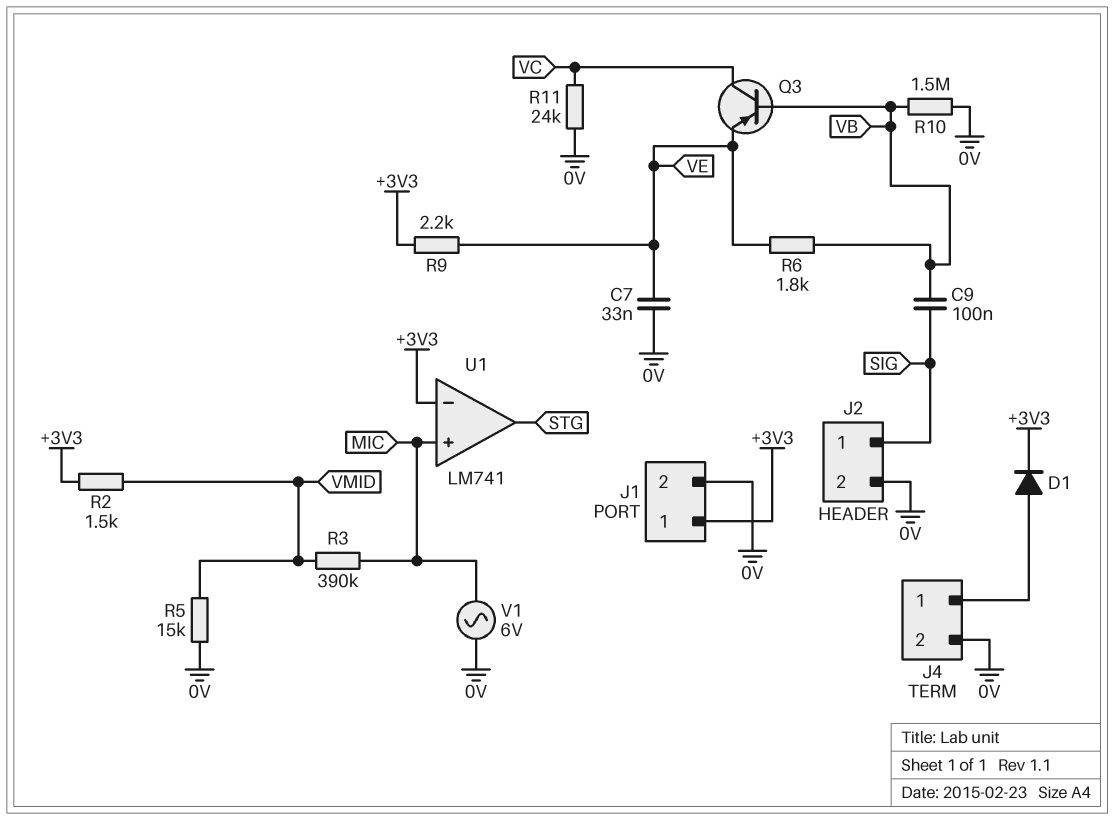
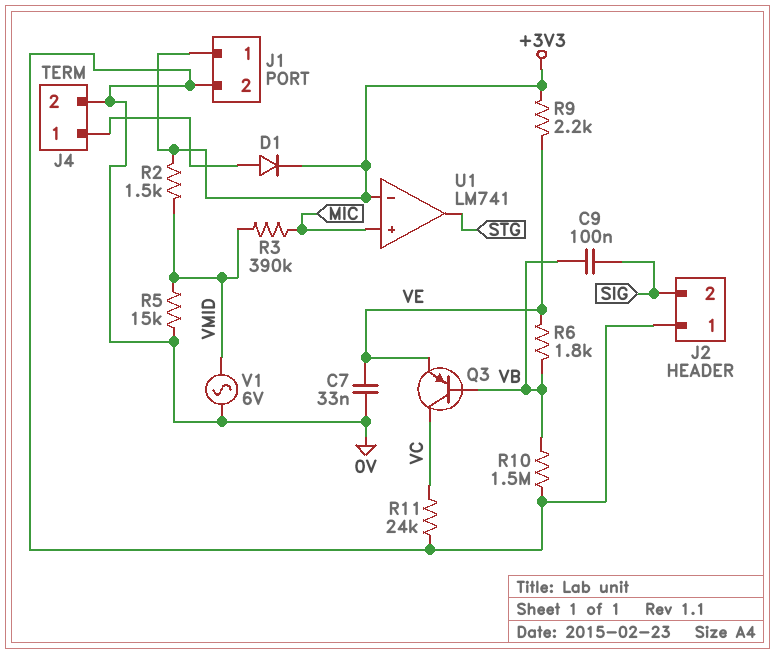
J2 pin 1: SIG -> 0V
J2 pin 2: 0V -> SIG
V1: AC 6V (0V, MIC) -> AC 6V (0V, VMID)

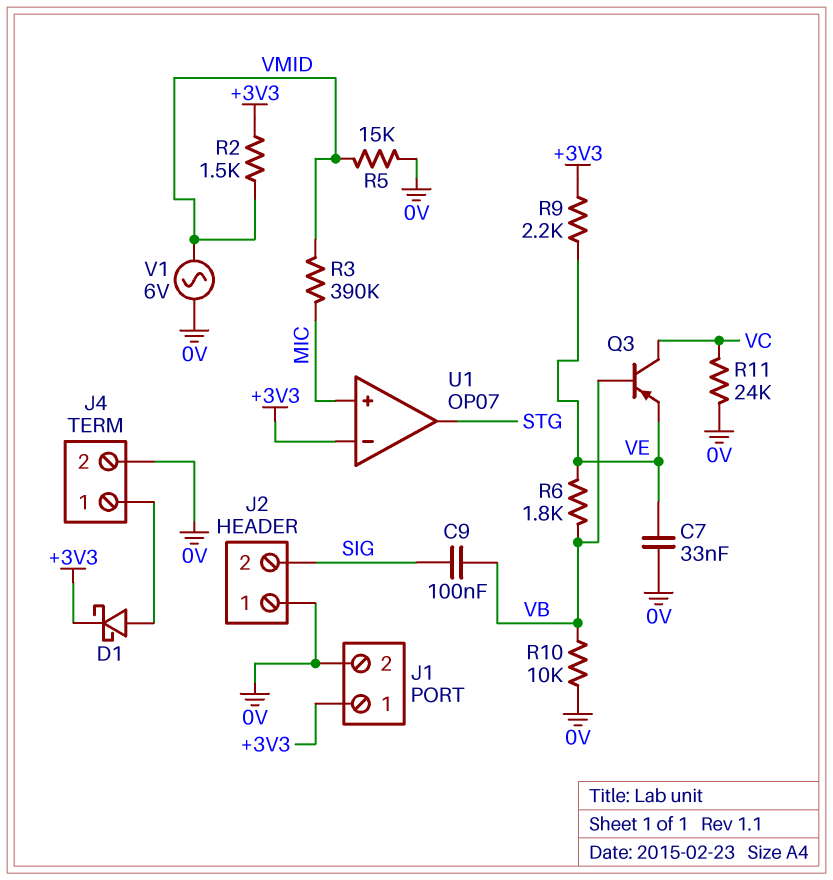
D1: diode (A J4/1, K +3V3) -> schottky (A J4/1, K +3V3)
R10: 1.5M (0V, VB) -> 10k (0V, VB)
U1: LM741 -> OP07

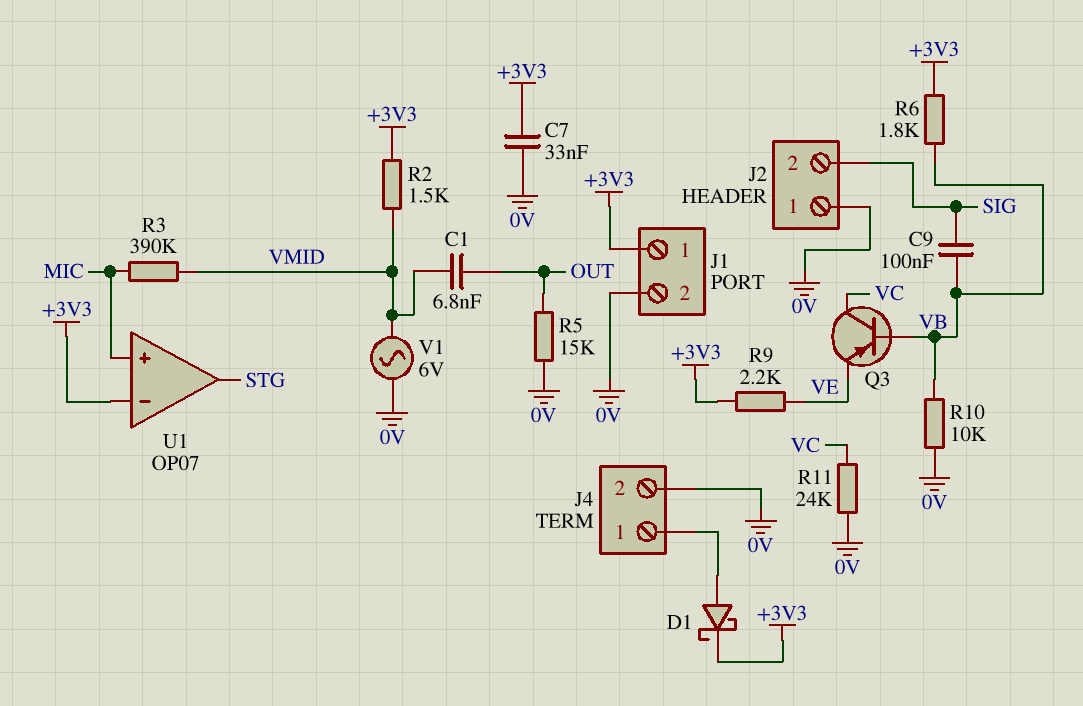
C1: none -> 6.8nF (OUT, VMID)
C7: 33nF (0V, VE) -> 33nF (+3V3, 0V)
R5: 15k (0V, VMID) -> 15k (0V, OUT)
R6: 1.8k (VB, VE) -> 1.8k (+3V3, VB)

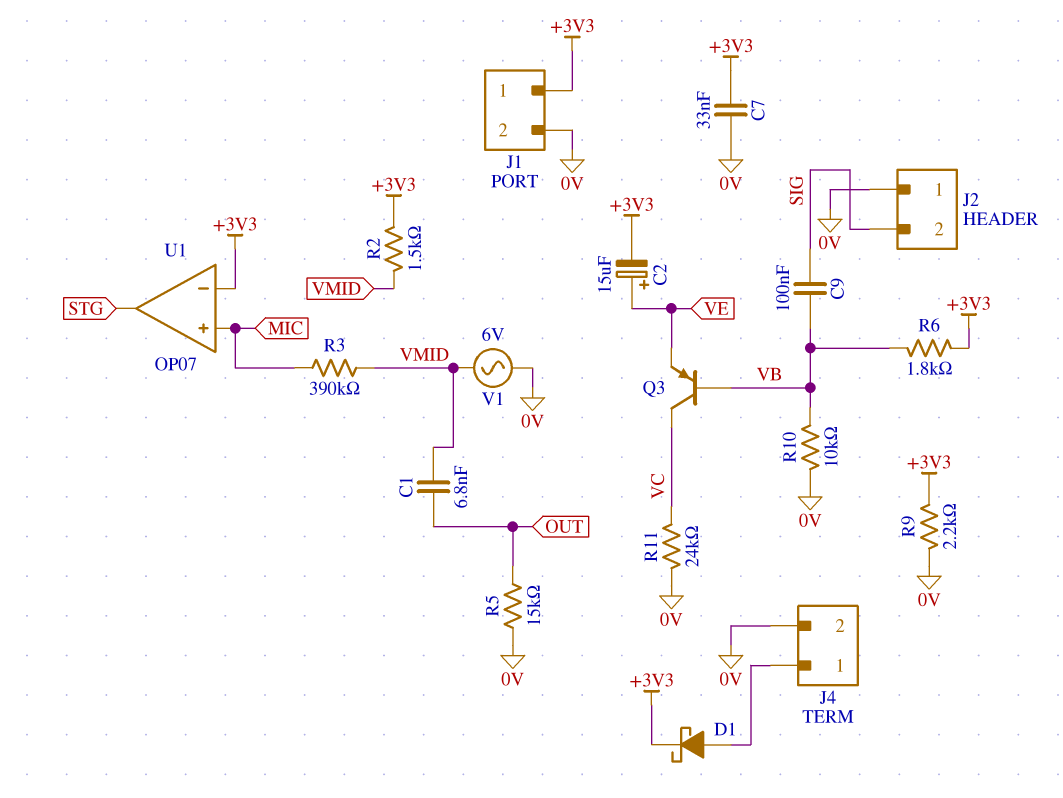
C2: none -> 15uF (plus VE, minus +3V3)
R9: 2.2k (+3V3, VE) -> 2.2k (+3V3, 0V)

